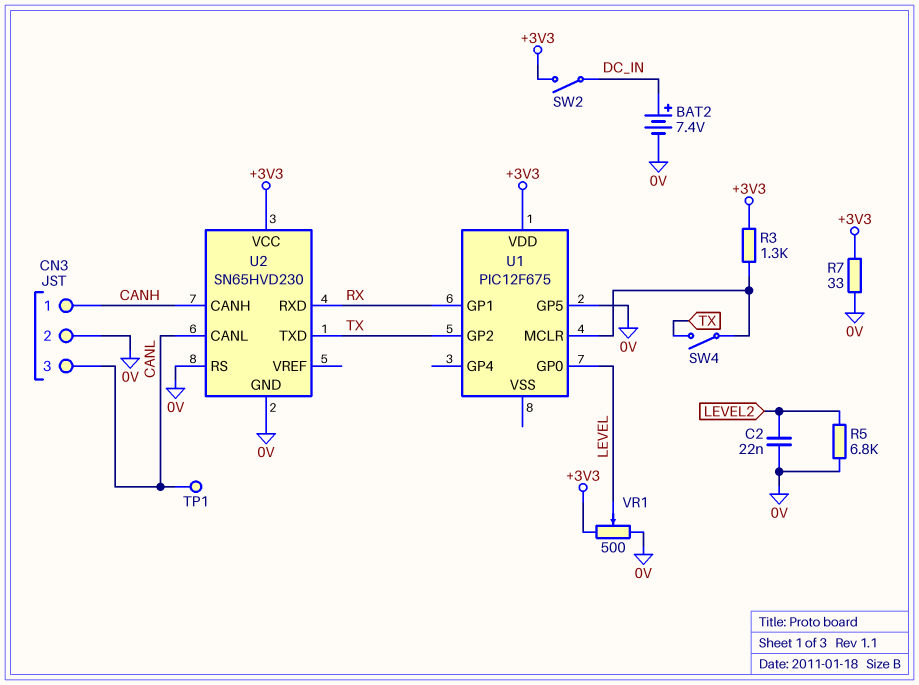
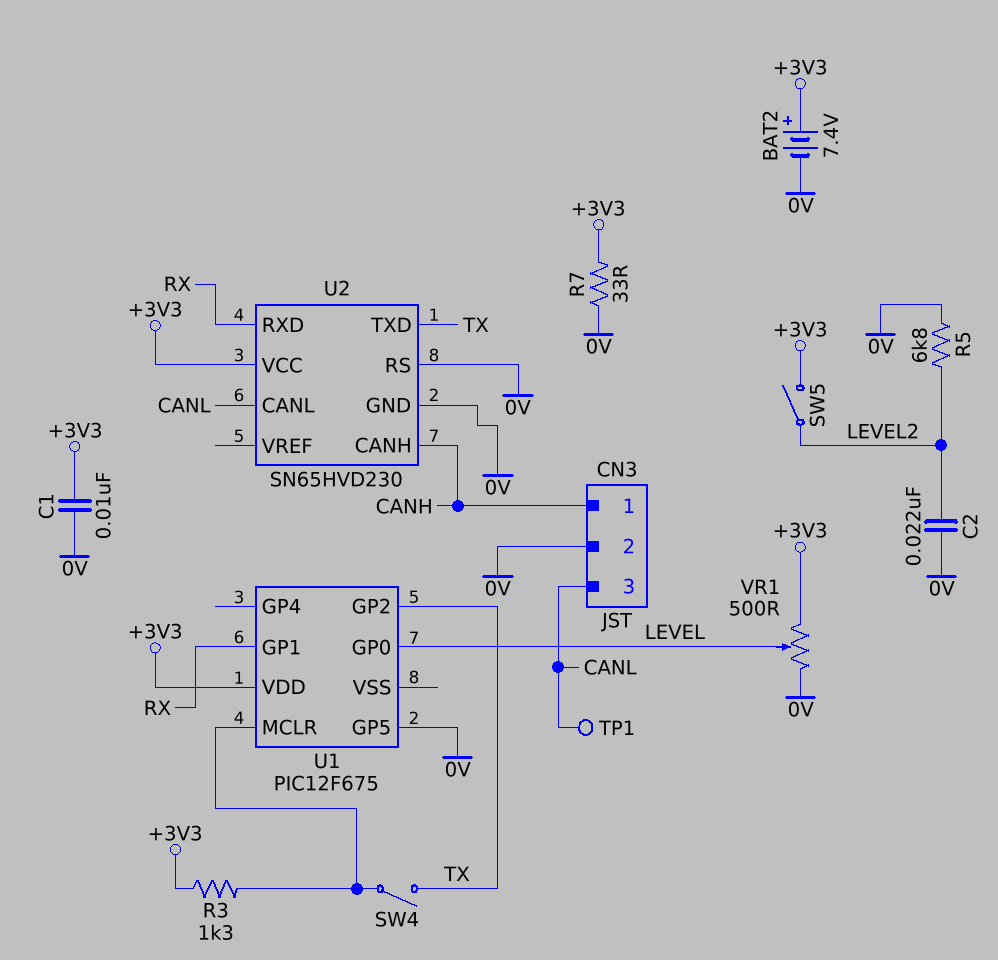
BAT2: 7.4V (plus DC_IN, minus 0V) -> 7.4V (plus +3V3, minus 0V)
C1: none -> 10nF (+3V3, 0V)
SW2: switch (+3V3, DC_IN) -> none
SW5: none -> switch (+3V3, LEVEL2)

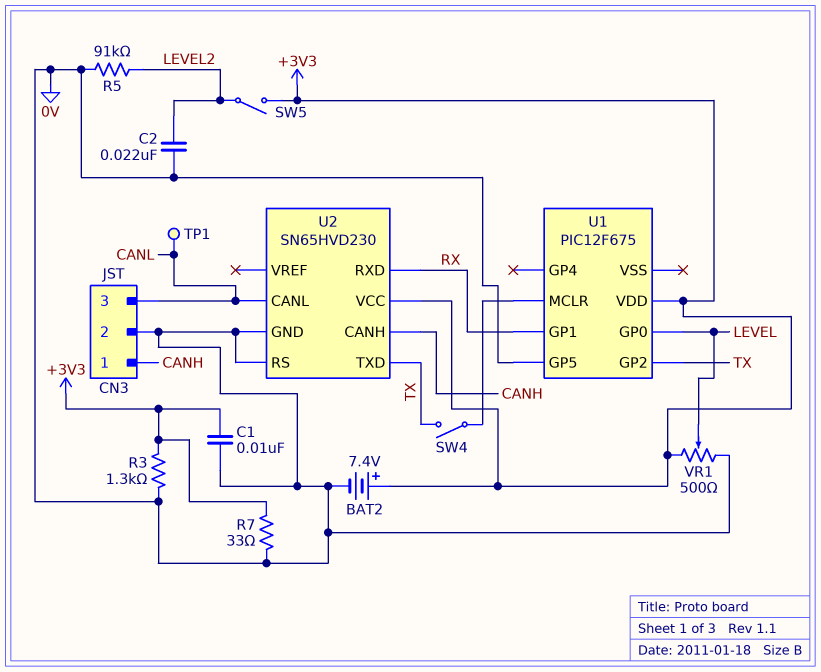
R3: 1.3k (+3V3, U1/MCLR) -> 1.3k (+3V3, 0V)
R5: 6.8k (0V, LEVEL2) -> 91k (0V, LEVEL2)

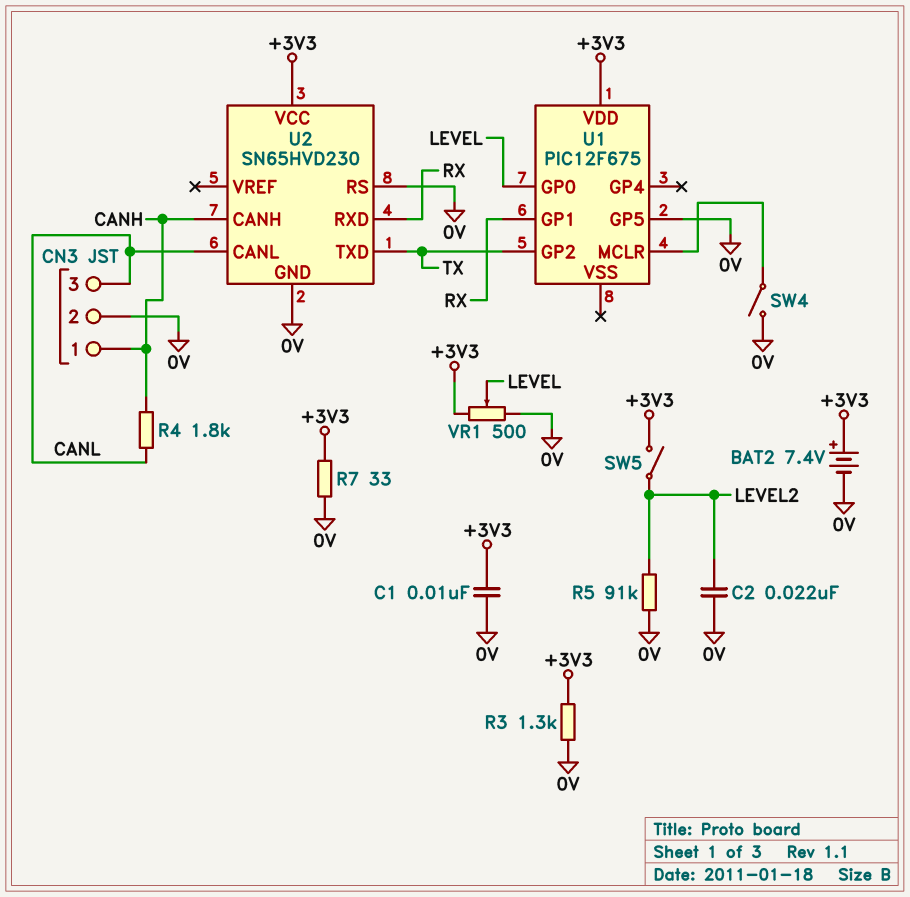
R4: none -> 1.8k (CANH, CANL)
SW4: switch (TX, U1/MCLR) -> switch (0V, U1/MCLR)
TP1: test point (CANL) -> none

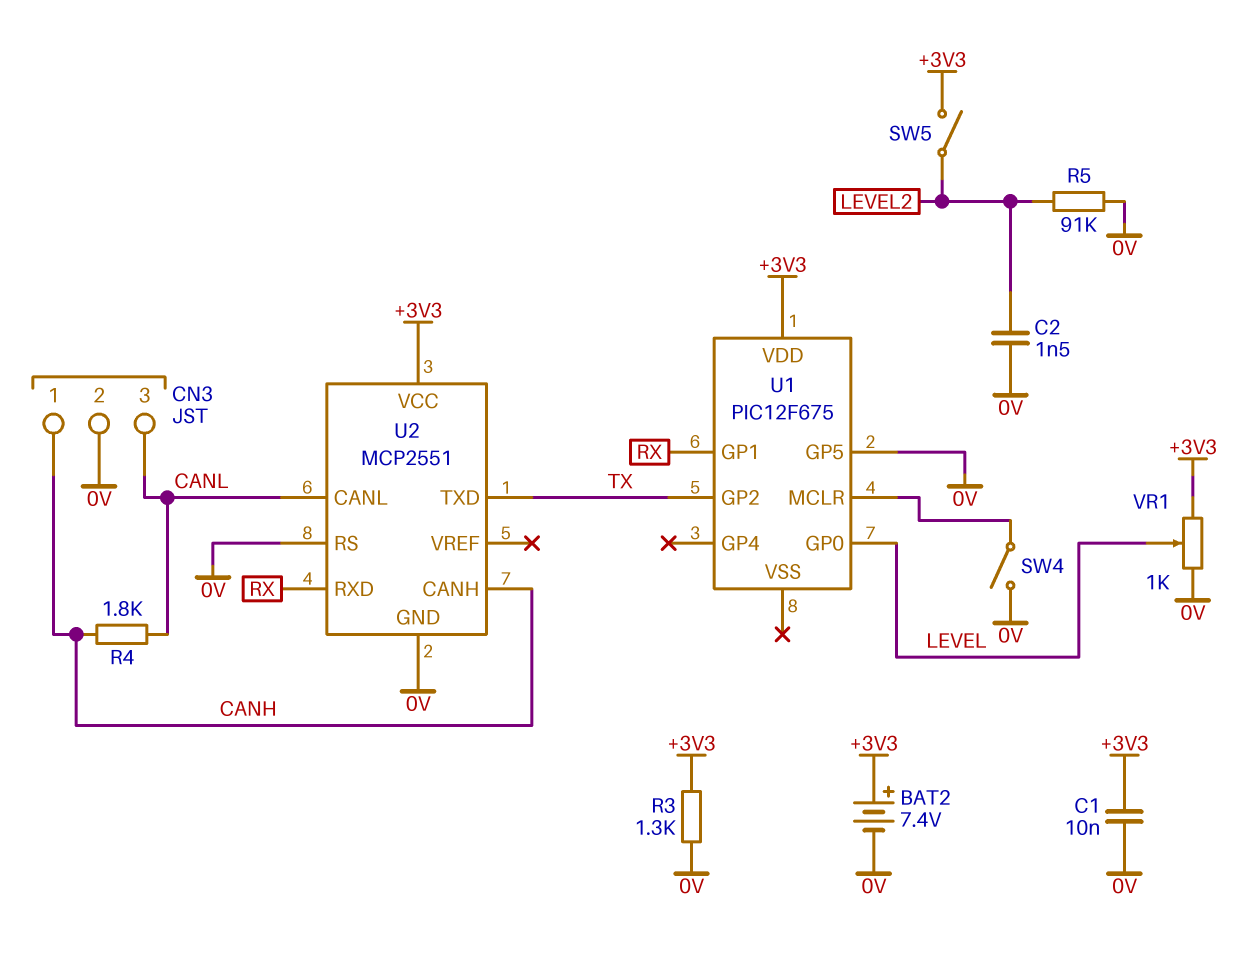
C2: 22nF (0V, LEVEL2) -> 1.5nF (0V, LEVEL2)
R7: 33 (+3V3, 0V) -> none
U2: SN65HVD230 -> MCP2551
VR1: 500 (+3V3, 0V, wiper LEVEL) -> 1k (+3V3, 0V, wiper LEVEL)

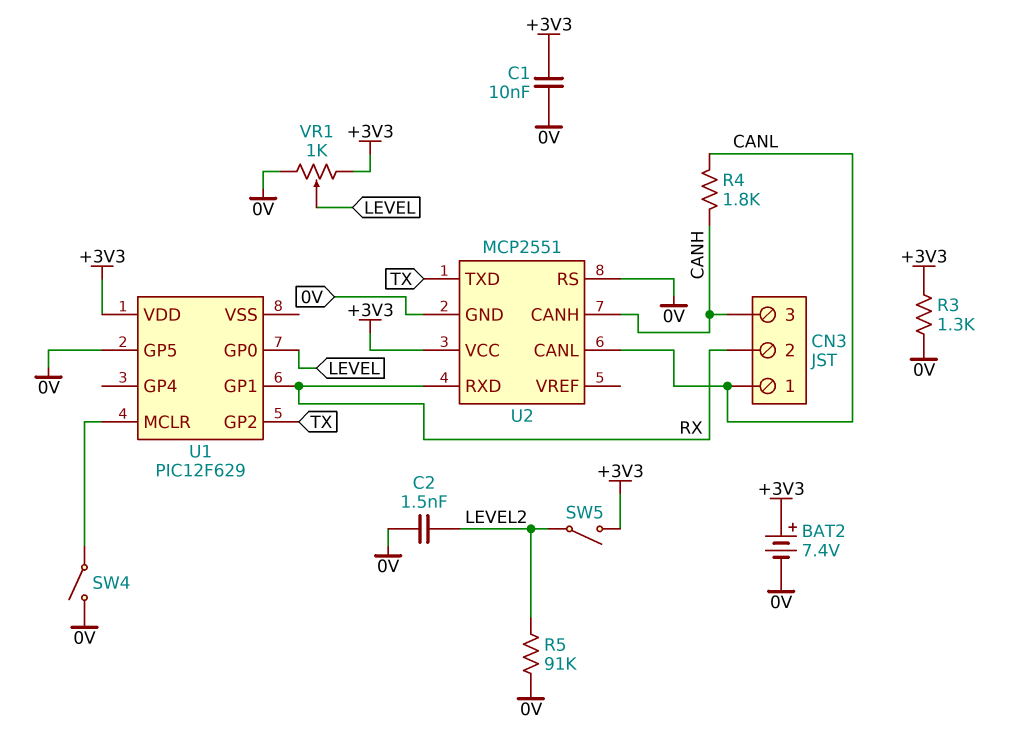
CN3 pin 1: CANH -> CANL
CN3 pin 2: 0V -> RX
CN3 pin 3: CANL -> CANH
U1: PIC12F675 -> PIC12F629

